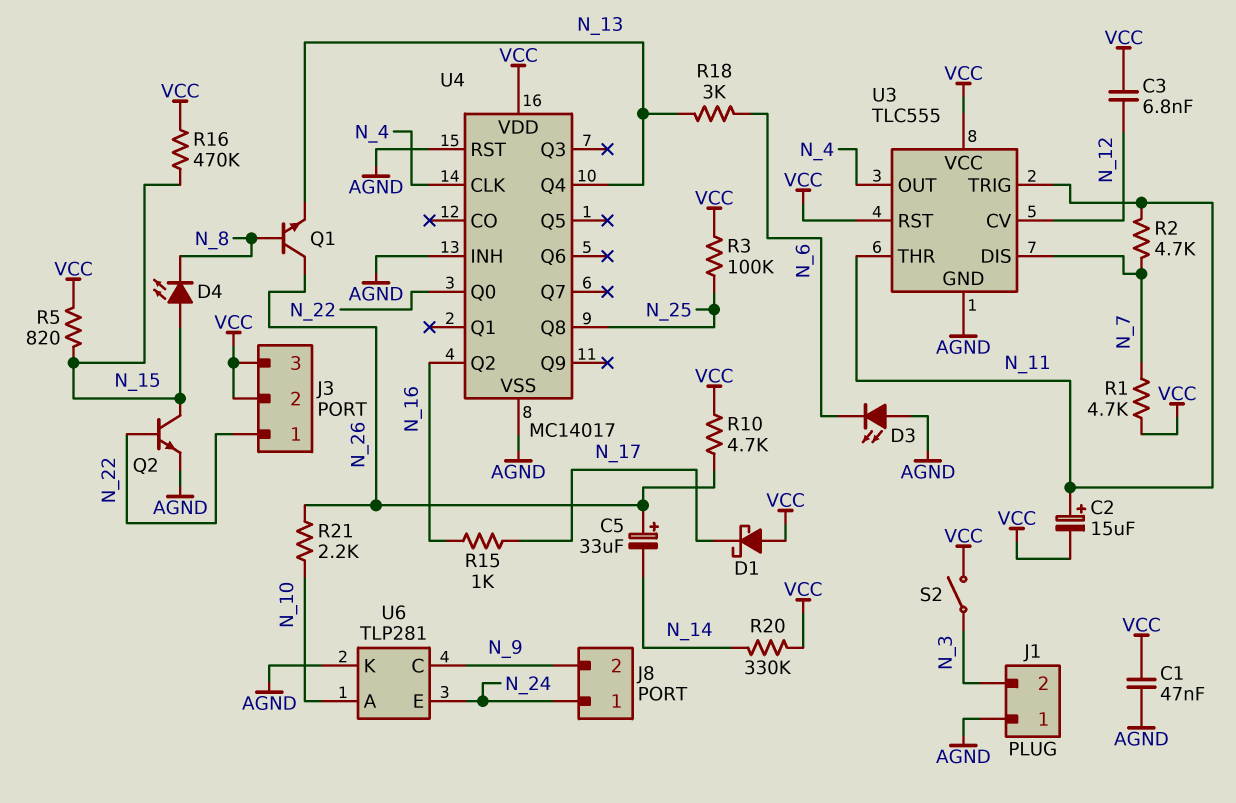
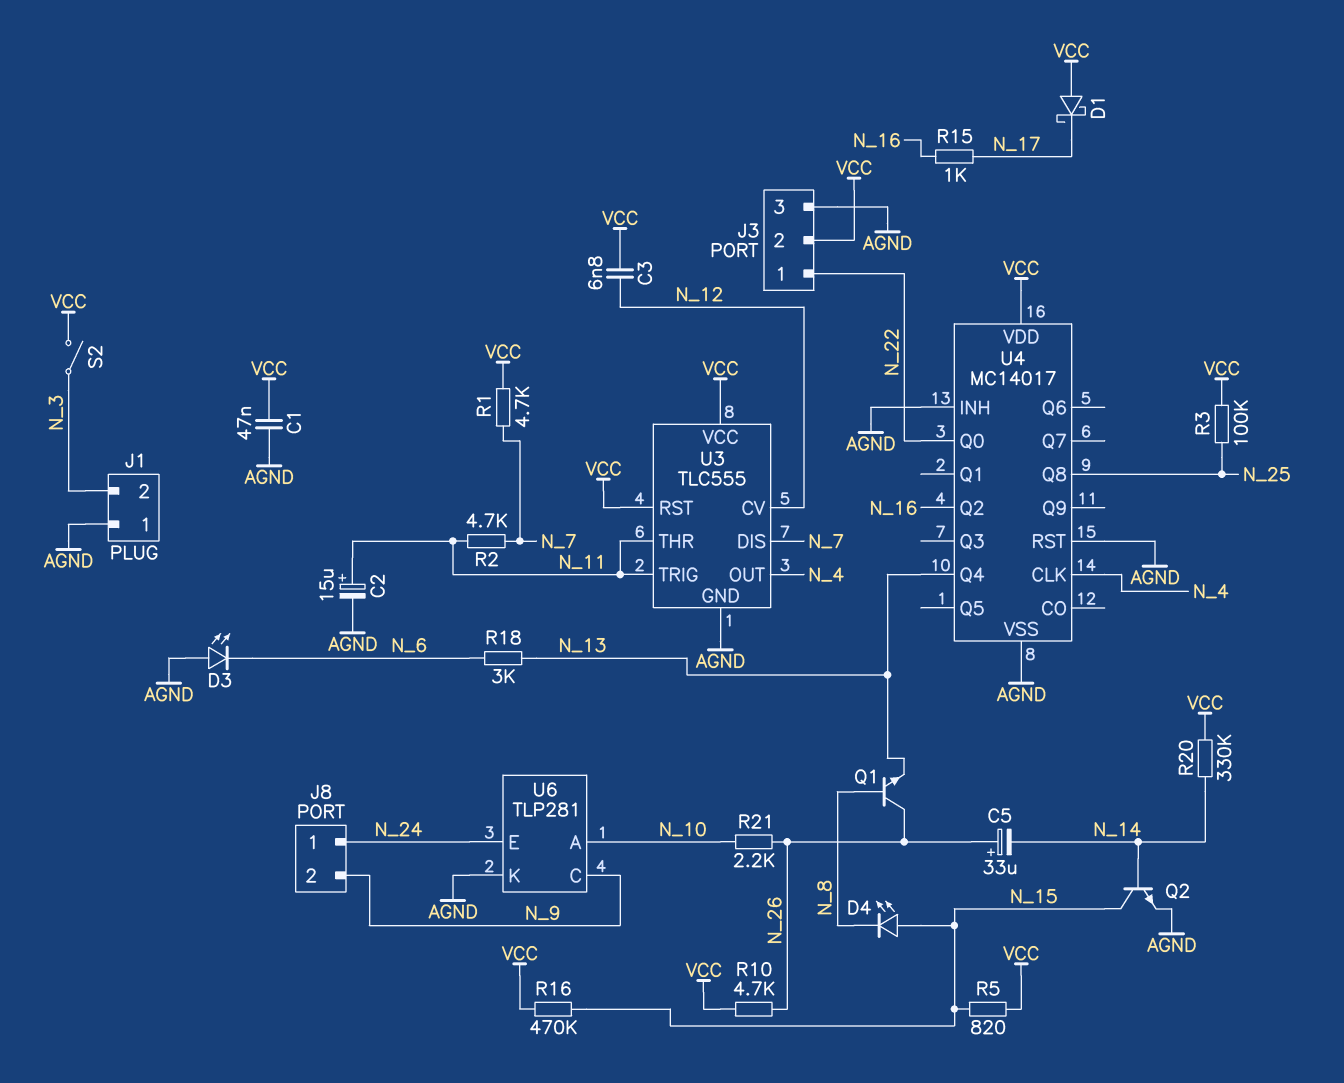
C2: 15uF (plus N_11, minus VCC) -> 15uF (plus N_11, minus AGND)
J3 pin 3: VCC -> AGND
Q2: NPN (B N_22, C N_15, E AGND) -> NPN (B N_14, C N_15, E AGND)

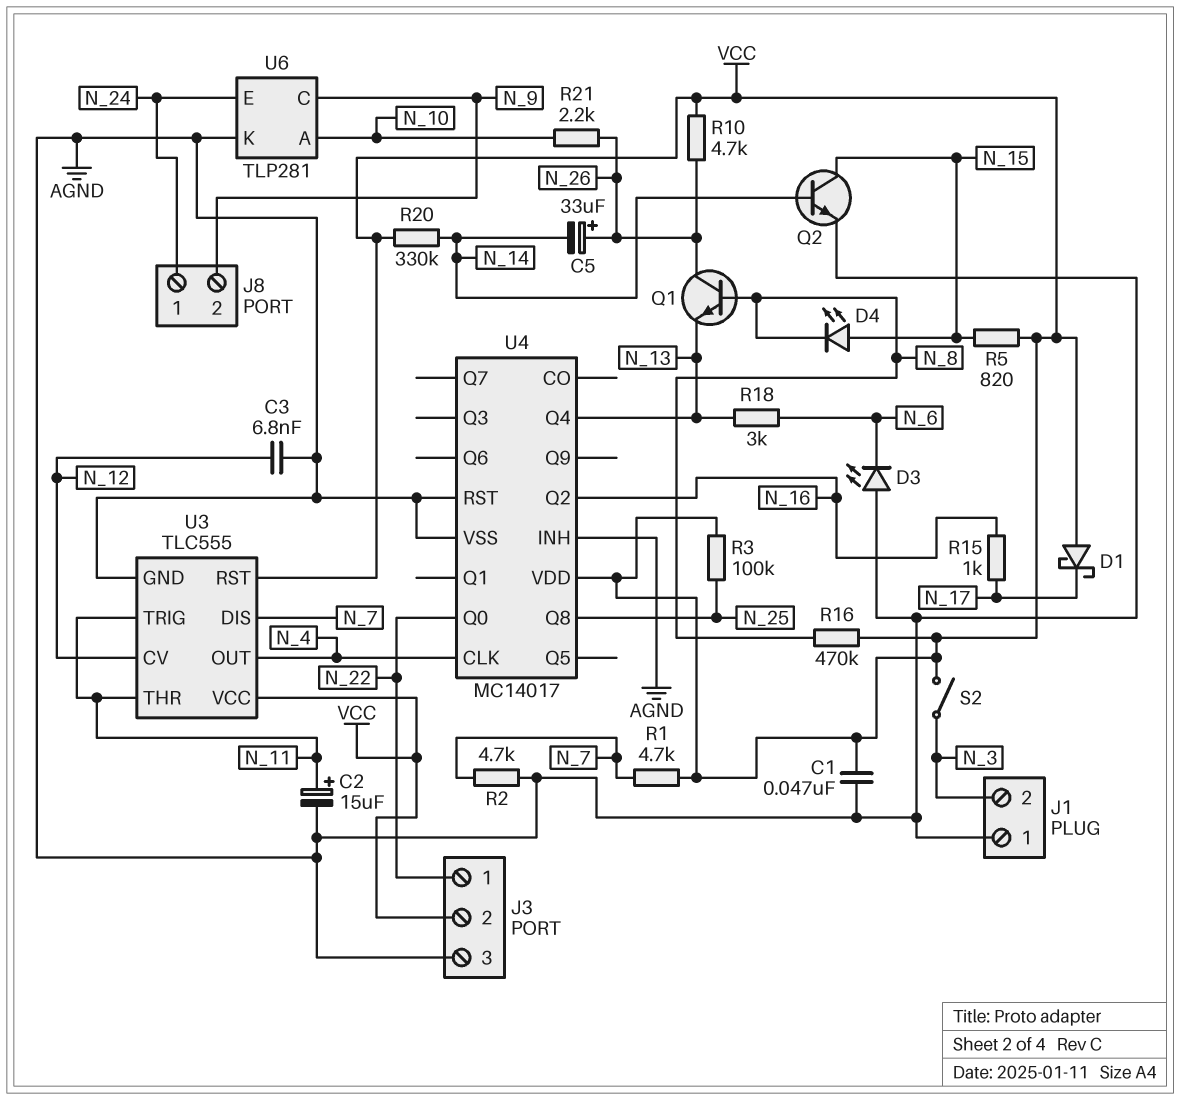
C3: 6.8nF (N_12, VCC) -> 6.8nF (AGND, N_12)
R2: 4.7k (N_7, N_11) -> 4.7k (AGND, N_7)
R16: 470k (N_15, VCC) -> 470k (N_8, VCC)

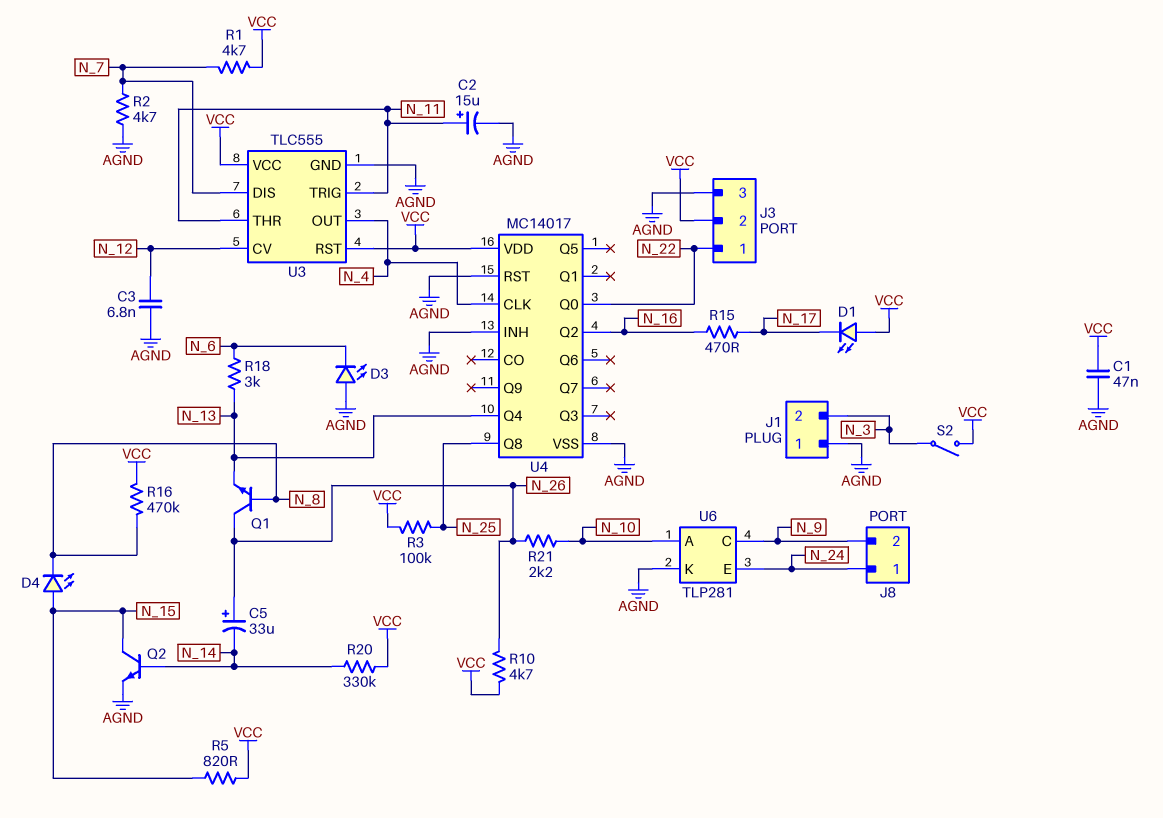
D1: schottky (A VCC, K N_17) -> LED (A VCC, K N_17)
R15: 1k (N_16, N_17) -> 470 (N_16, N_17)

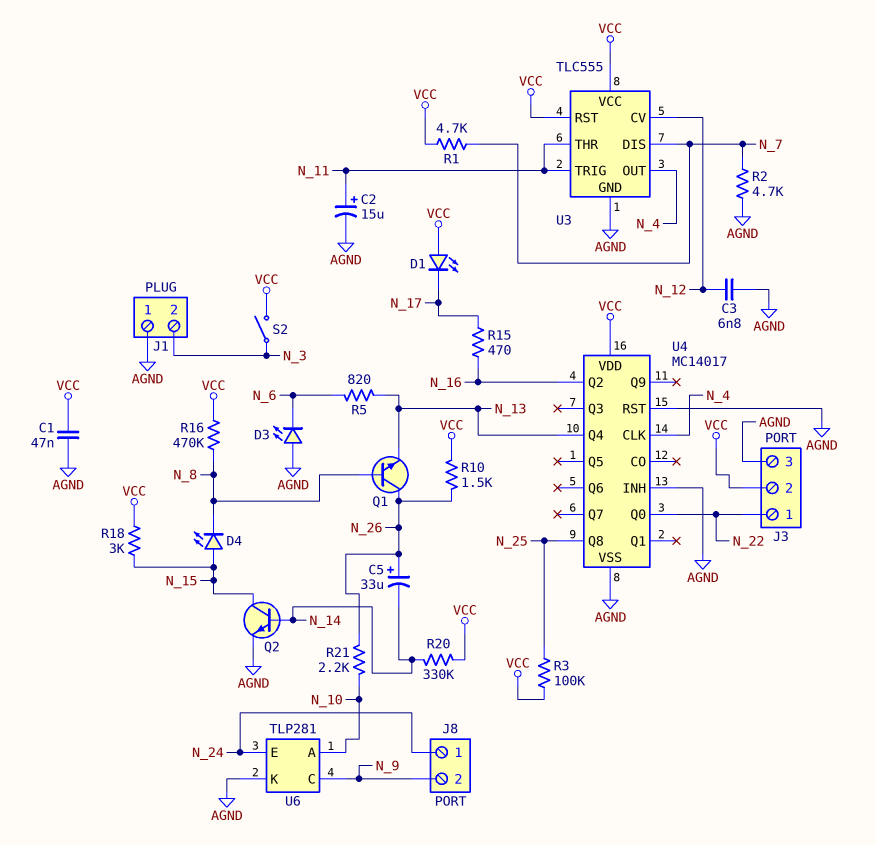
R5: 820 (N_15, VCC) -> 820 (N_6, N_13)
R10: 4.7k (N_26, VCC) -> 1.5k (N_26, VCC)
R18: 3k (N_6, N_13) -> 3k (N_15, VCC)

